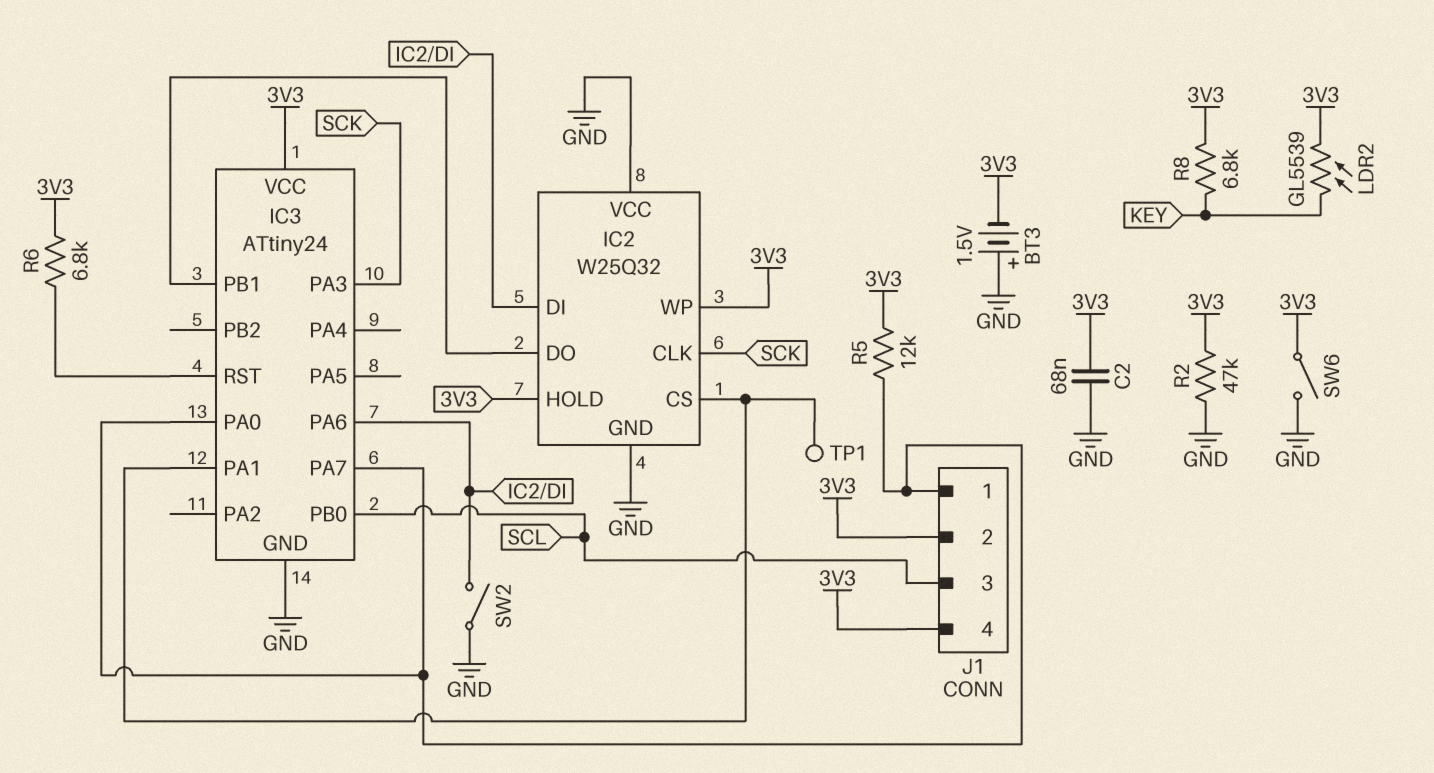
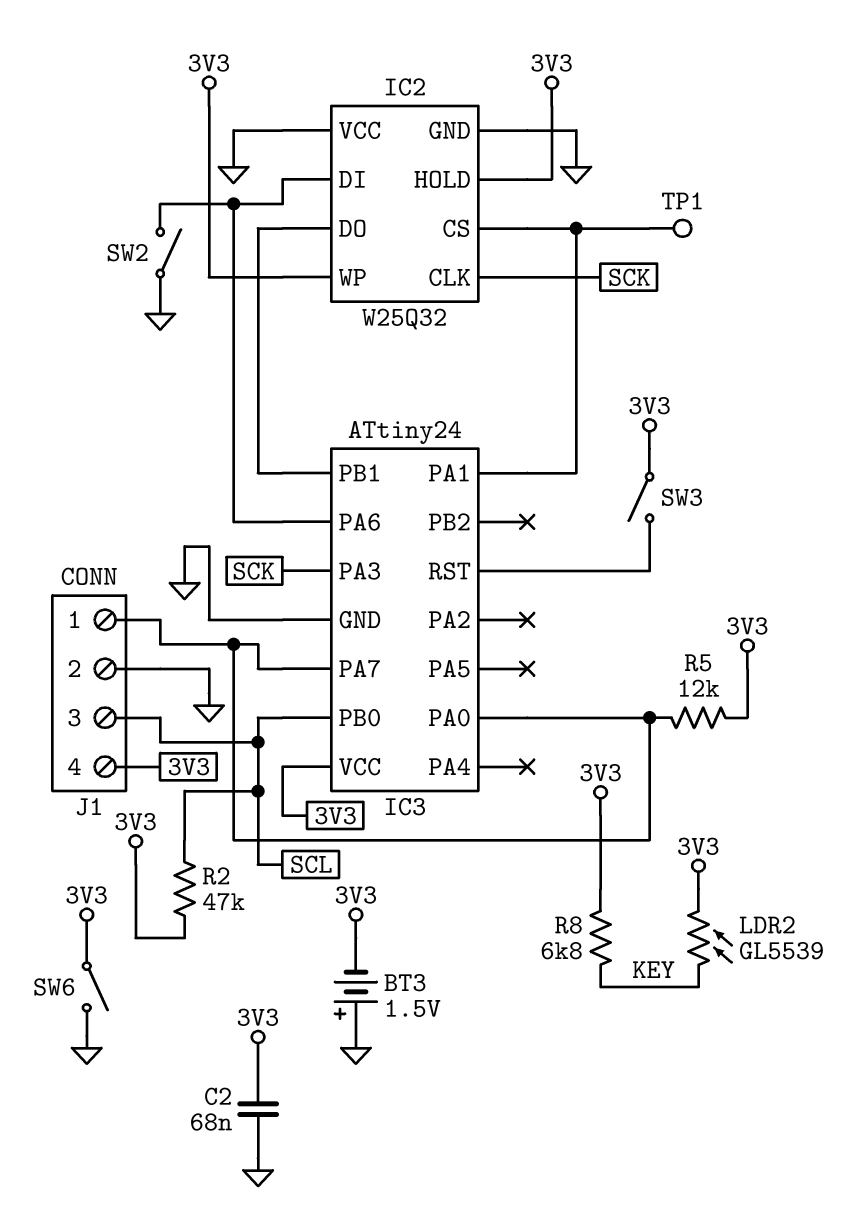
J1 pin 2: 3V3 -> GND
R2: 47k (3V3, GND) -> 47k (3V3, SCL)
R6: 6.8k (3V3, IC3/RST) -> none
SW3: none -> switch (3V3, IC3/RST)

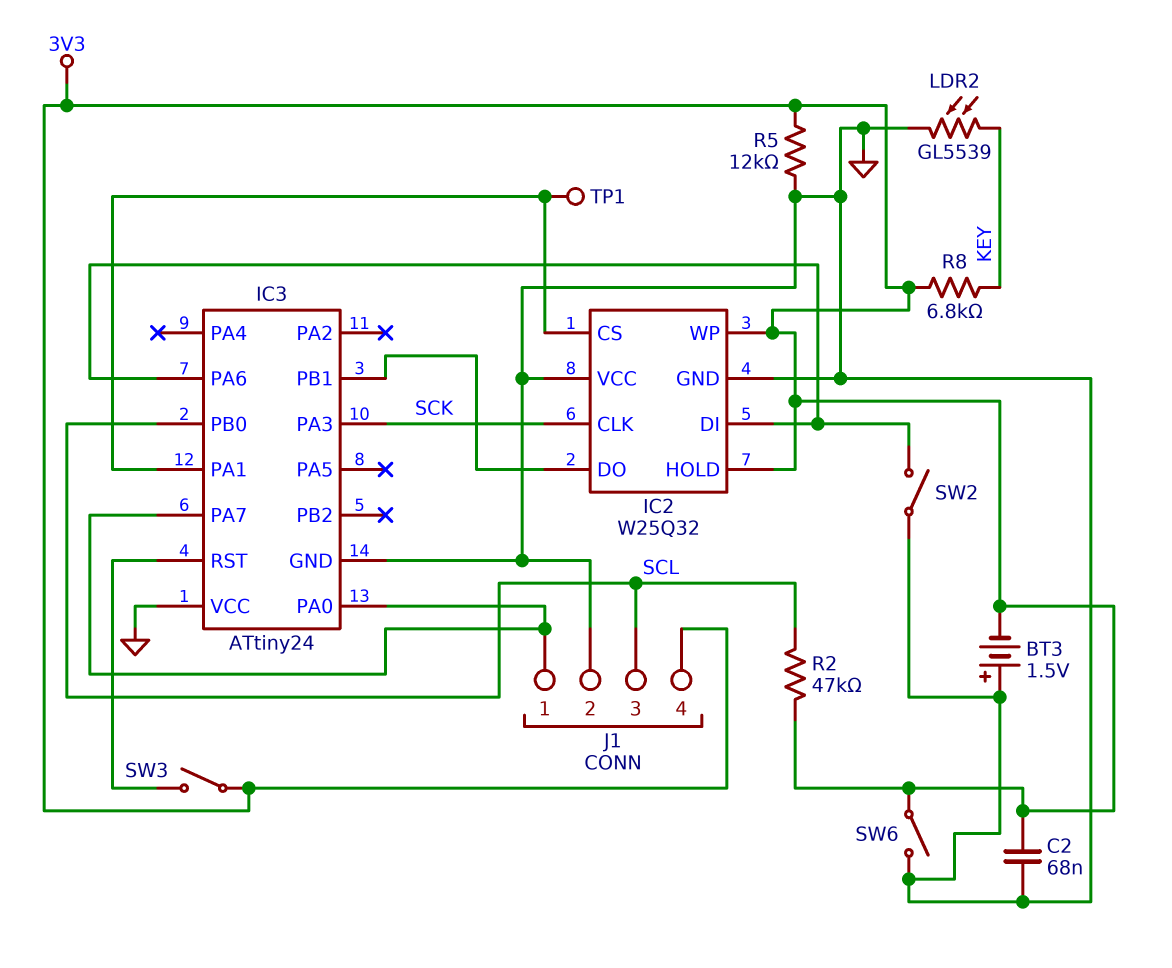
IC3 pin VCC: 3V3 -> GND
LDR2: GL5539 (3V3, KEY) -> GL5539 (GND, KEY)
R5: 12k (3V3, IC3/PA0) -> 12k (3V3, GND)

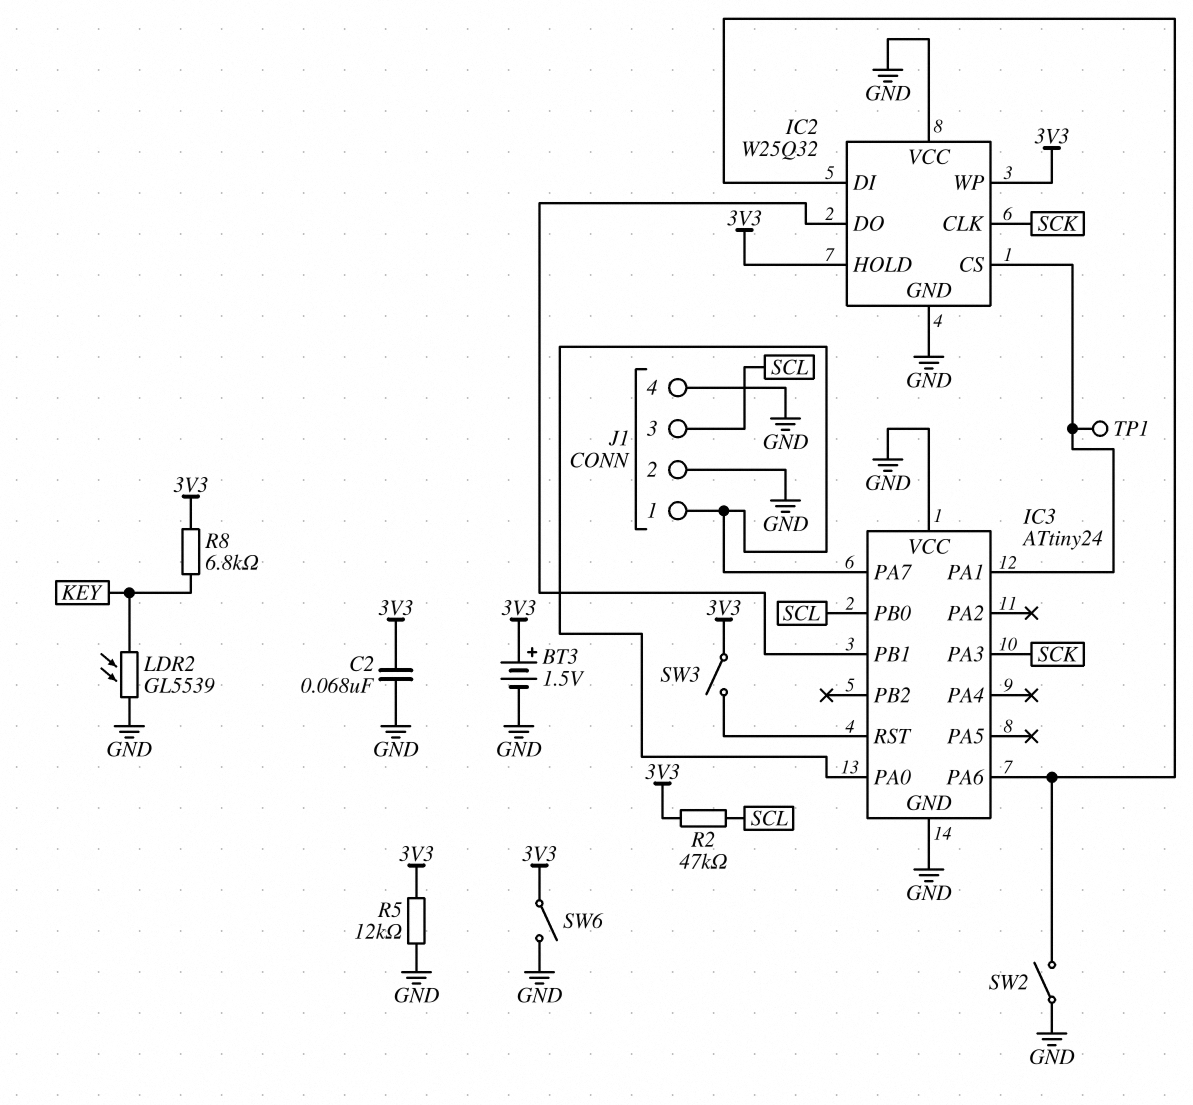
BT3: 1.5V (plus GND, minus 3V3) -> 1.5V (plus 3V3, minus GND)
J1 pin 4: 3V3 -> GND

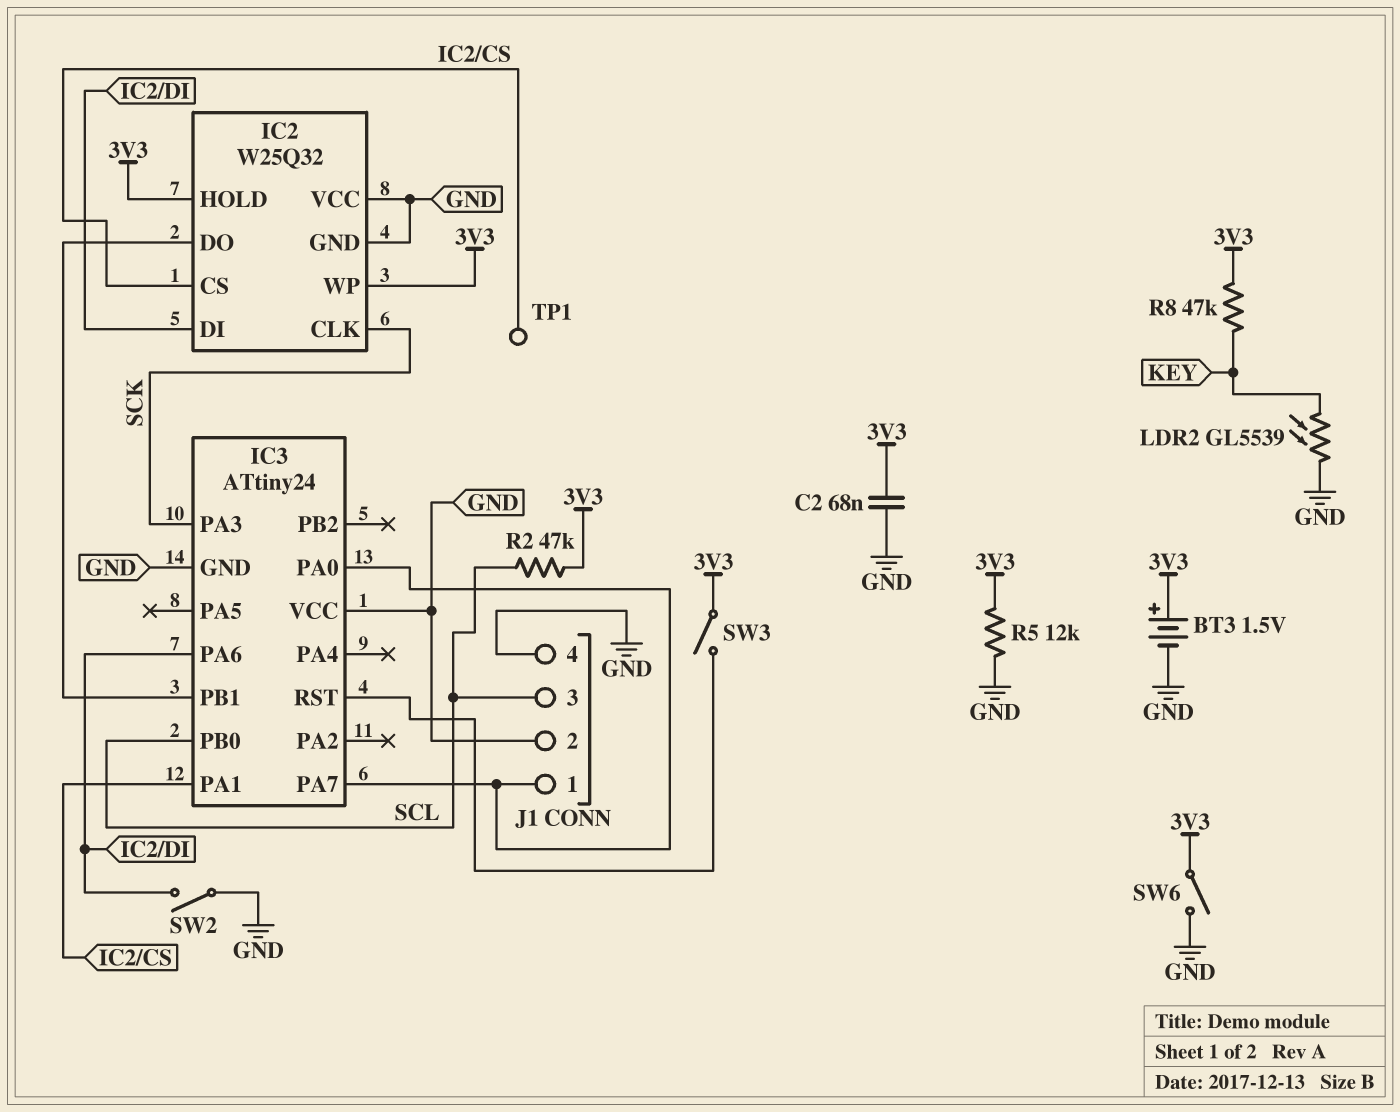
R8: 6.8k (3V3, KEY) -> 47k (3V3, KEY)

